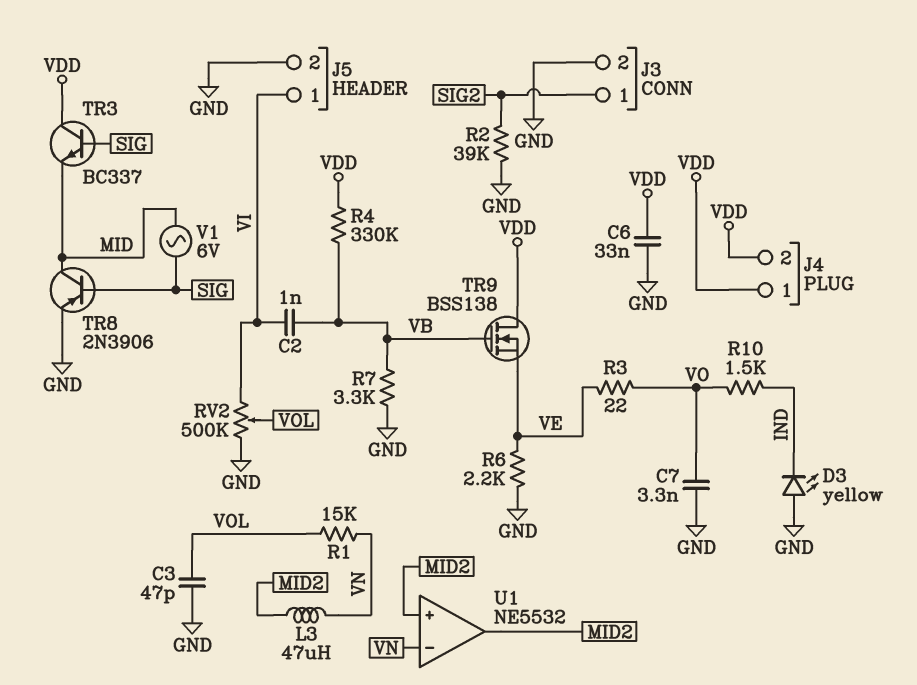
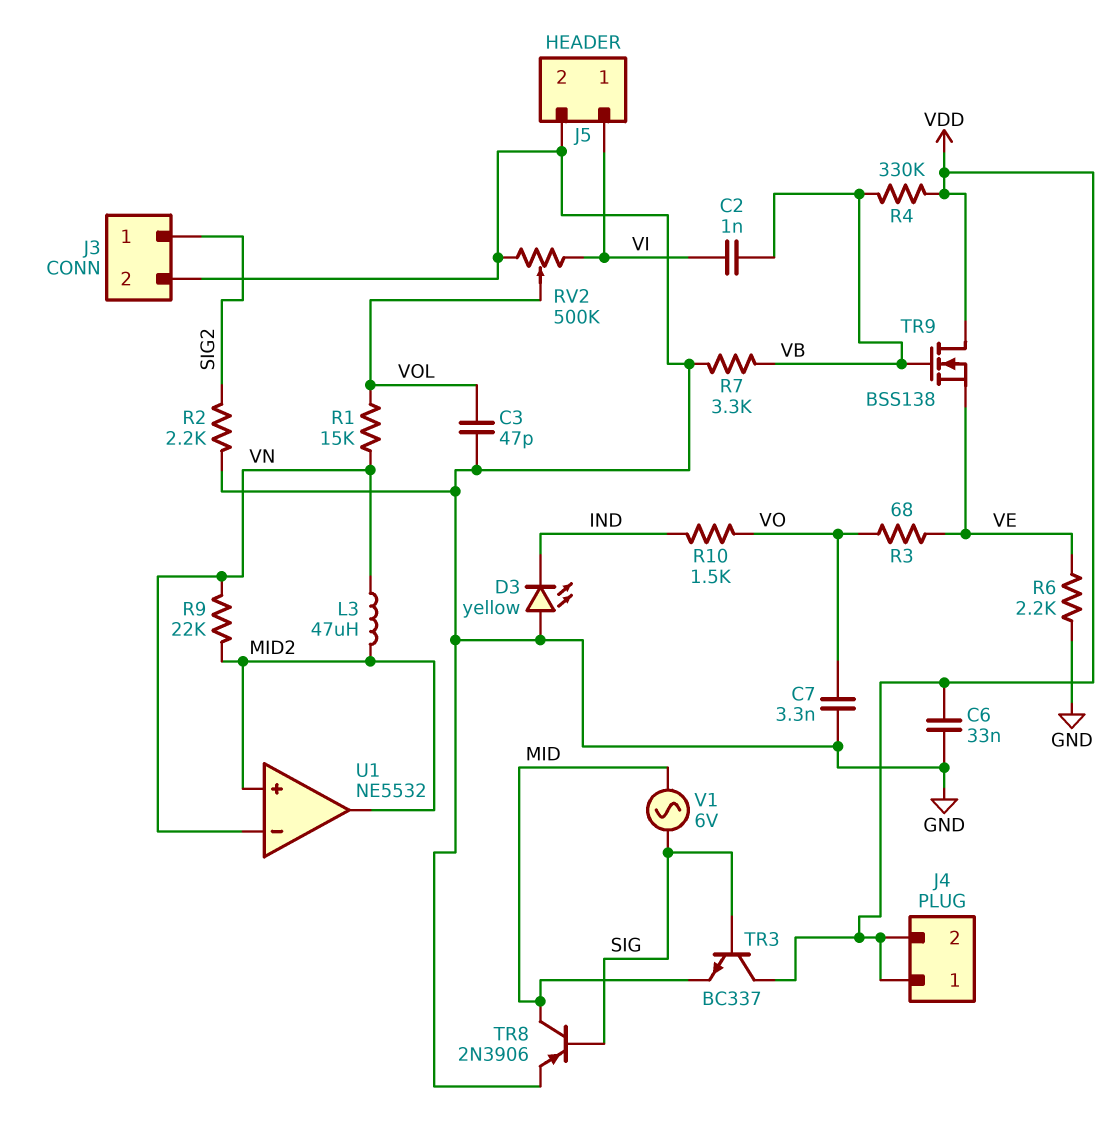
R2: 39k (GND, SIG2) -> 2.2k (GND, SIG2)
R3: 22 (VE, VO) -> 68 (VE, VO)
R9: none -> 22k (MID2, VN)

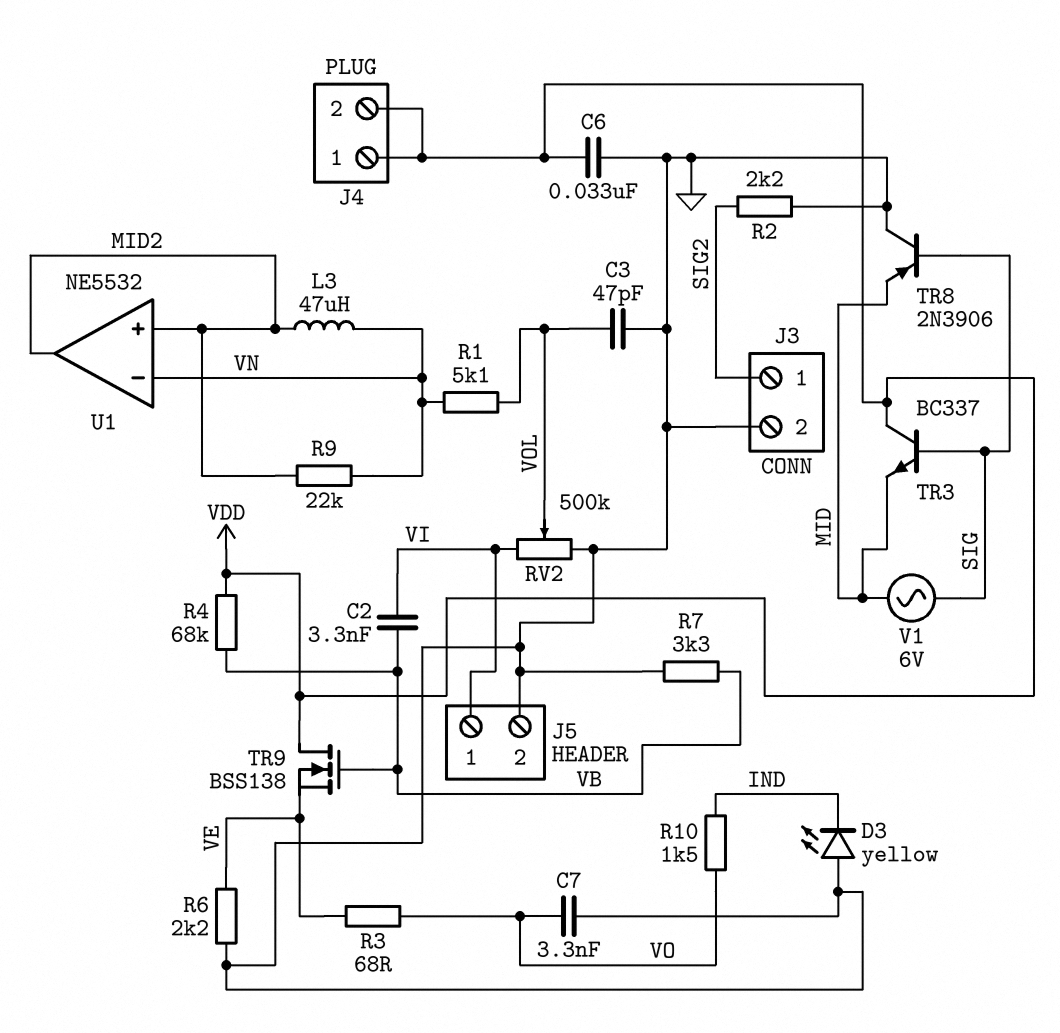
C2: 1nF (VB, VI) -> 3.3nF (VB, VI)
R1: 15k (VN, VOL) -> 5.1k (VN, VOL)
R4: 330k (VB, VDD) -> 68k (VB, VDD)
TR8: PNP 2N3906 (B SIG, C MID, E GND) -> PNP 2N3906 (B SIG, C GND, E MID)

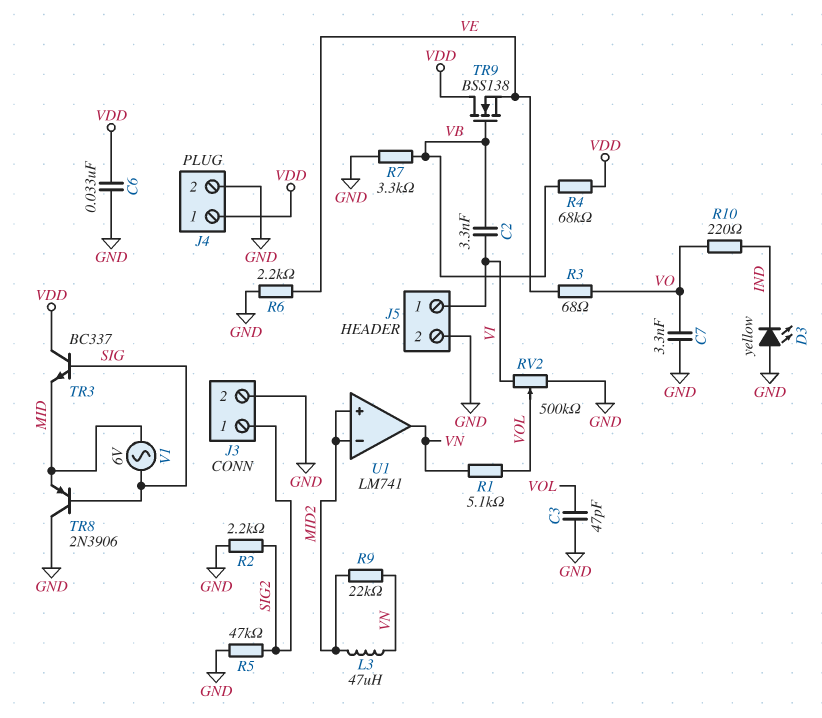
J4 pin 2: VDD -> GND
R5: none -> 47k (GND, SIG2)
R10: 1.5k (IND, VO) -> 220 (IND, VO)
U1: NE5532 -> LM741
U1 pin in-: VN -> MID2
U1 pin out: MID2 -> VN

